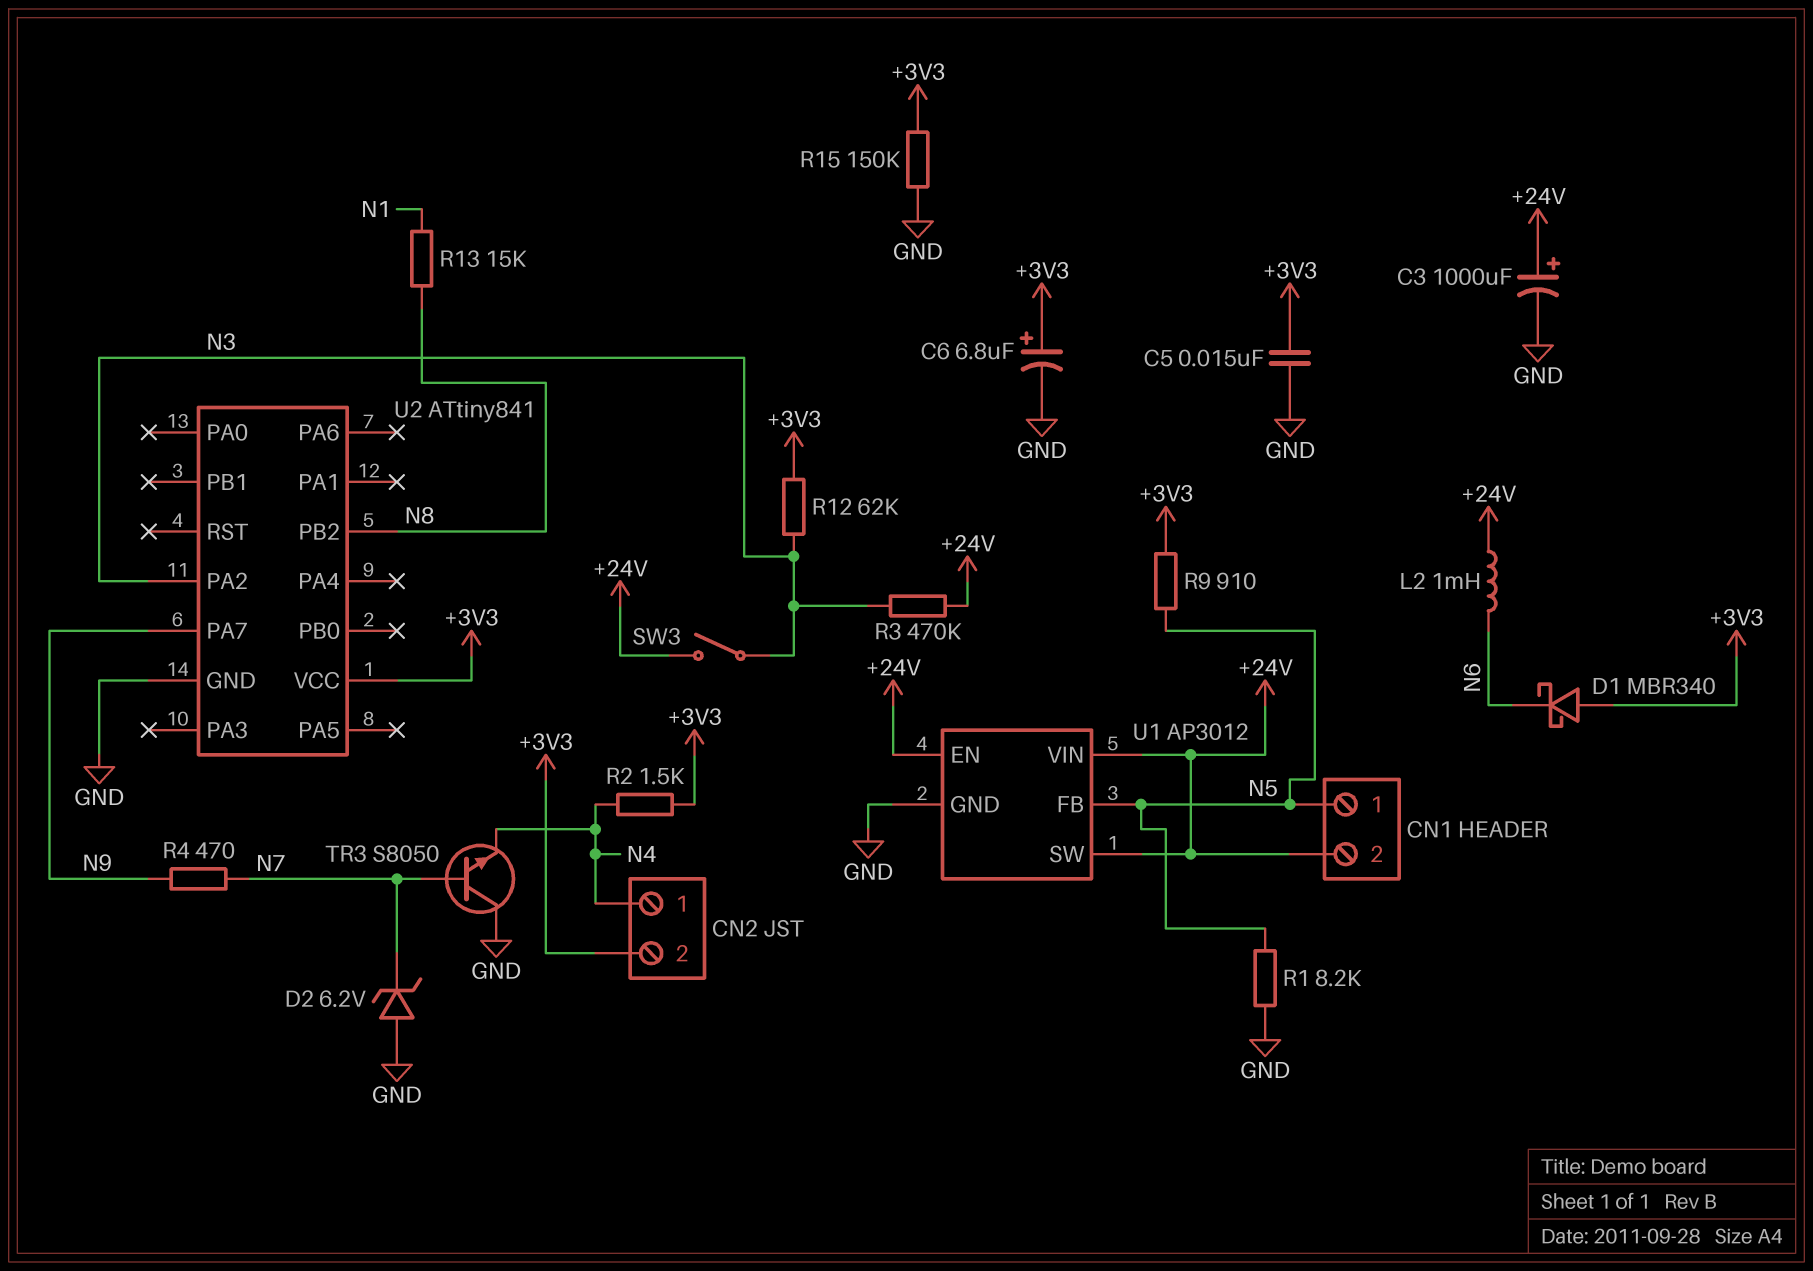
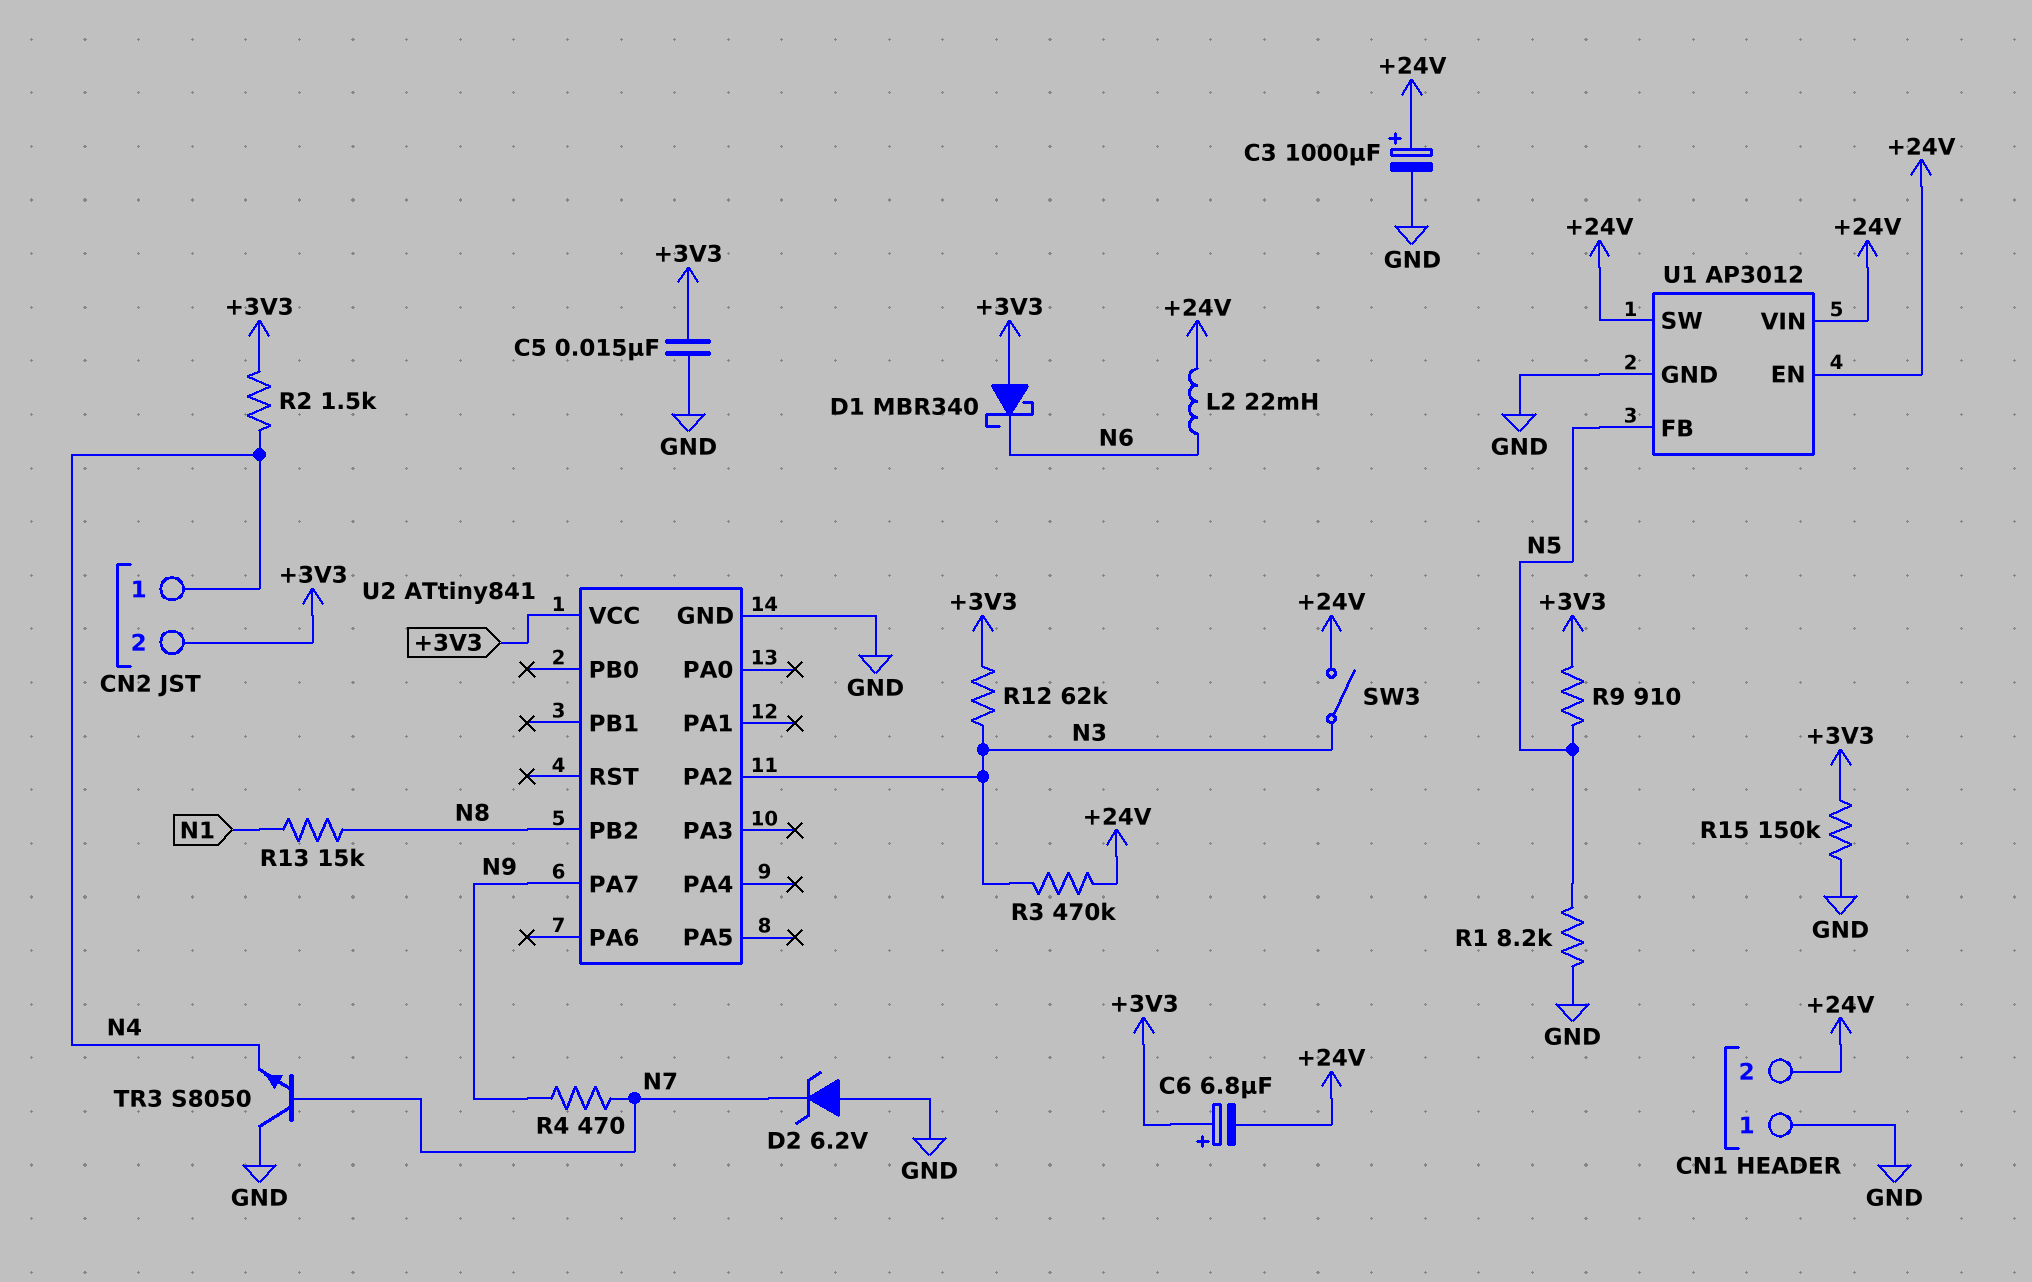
C6: 6.8uF (plus +3V3, minus GND) -> 6.8uF (plus +3V3, minus +24V)
CN1 pin 1: N5 -> GND
L2: 1mH (+24V, N6) -> 22mH (+24V, N6)

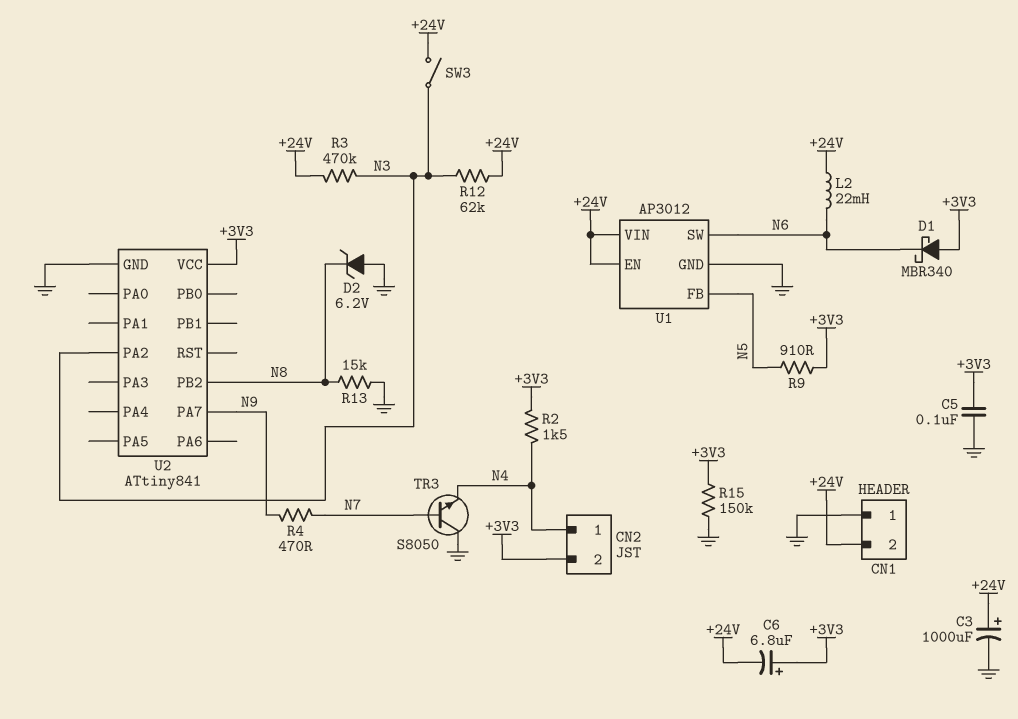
C5: 15nF (+3V3, GND) -> 100nF (+3V3, GND)
D2: zener 6.2V (A GND, K N7) -> zener 6.2V (A GND, K N8)
R1: 8.2k (GND, N5) -> none
R12: 62k (+3V3, N3) -> 62k (+24V, N3)
R13: 15k (N1, N8) -> 15k (GND, N8)
U1 pin SW: +24V -> N6

